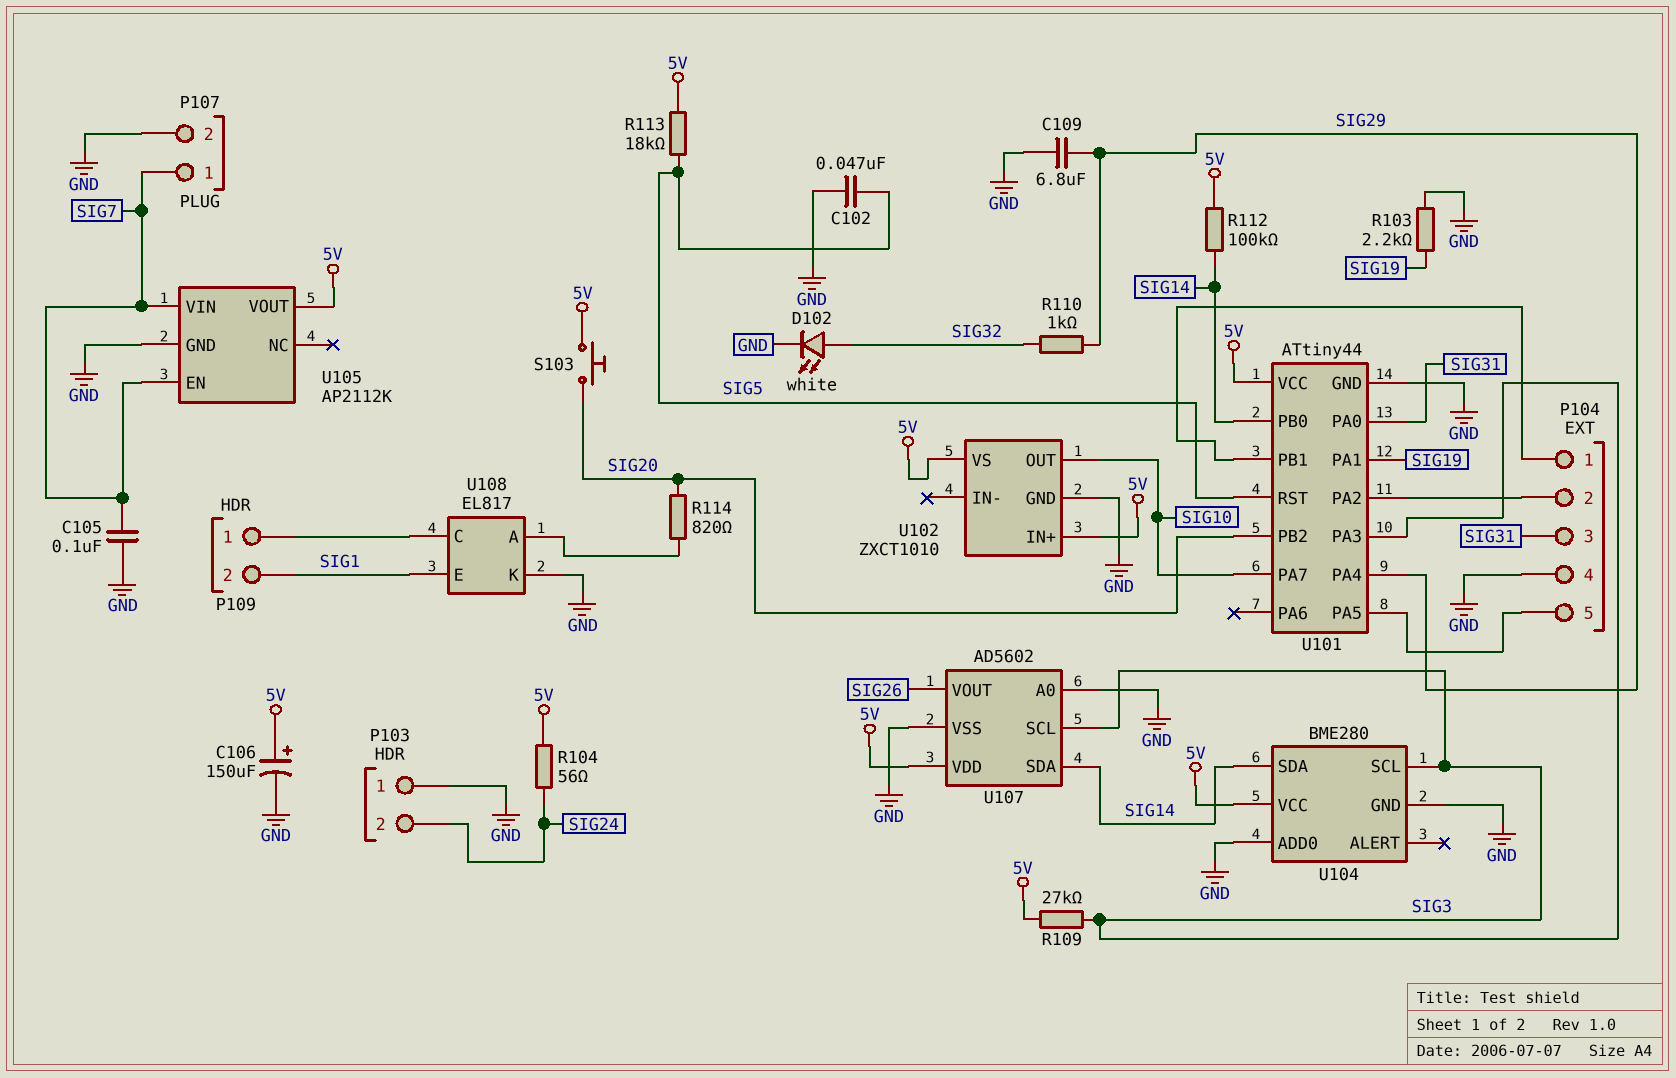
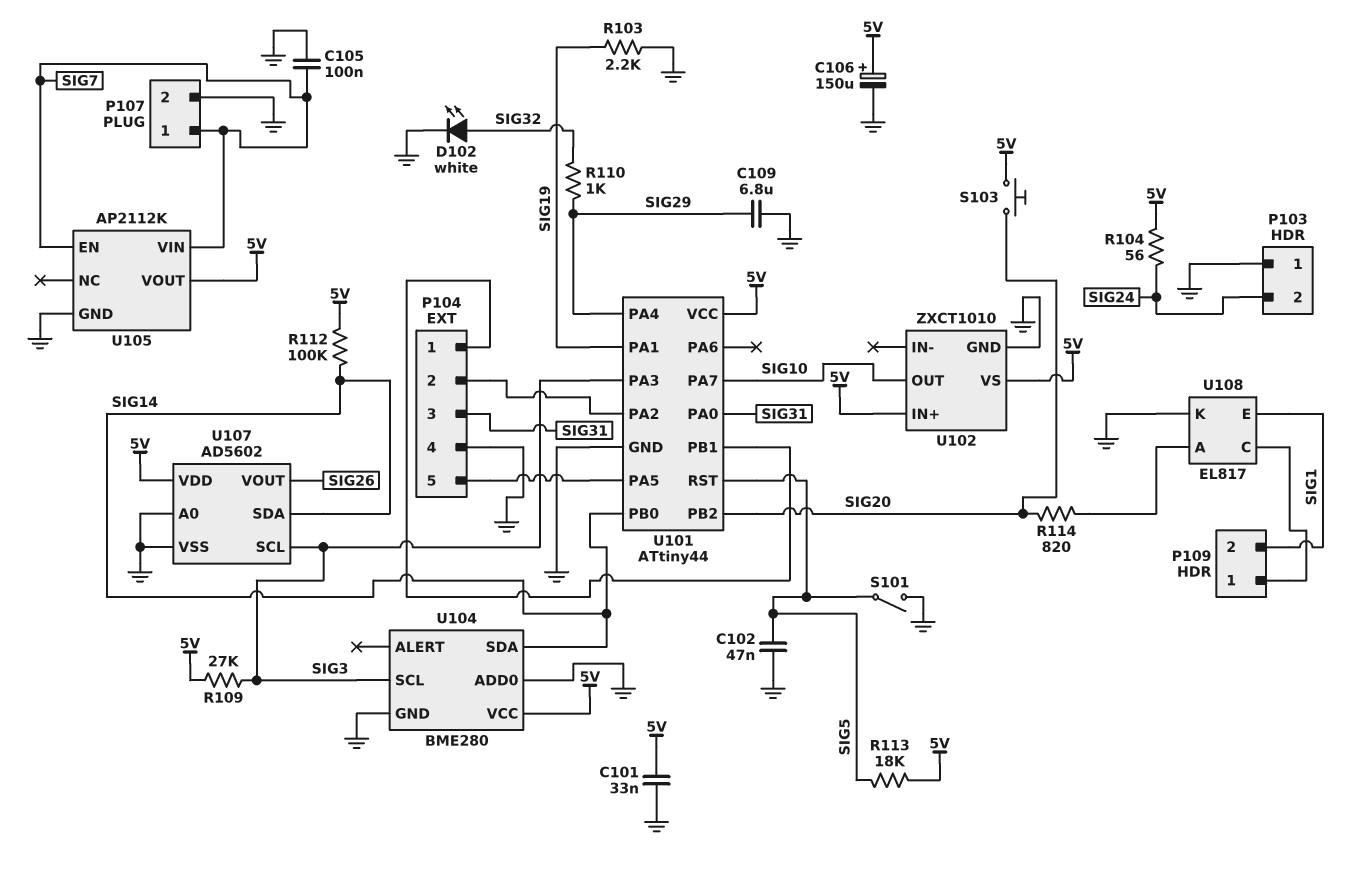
C101: none -> 33nF (5V, GND)
S101: none -> switch (GND, SIG5)

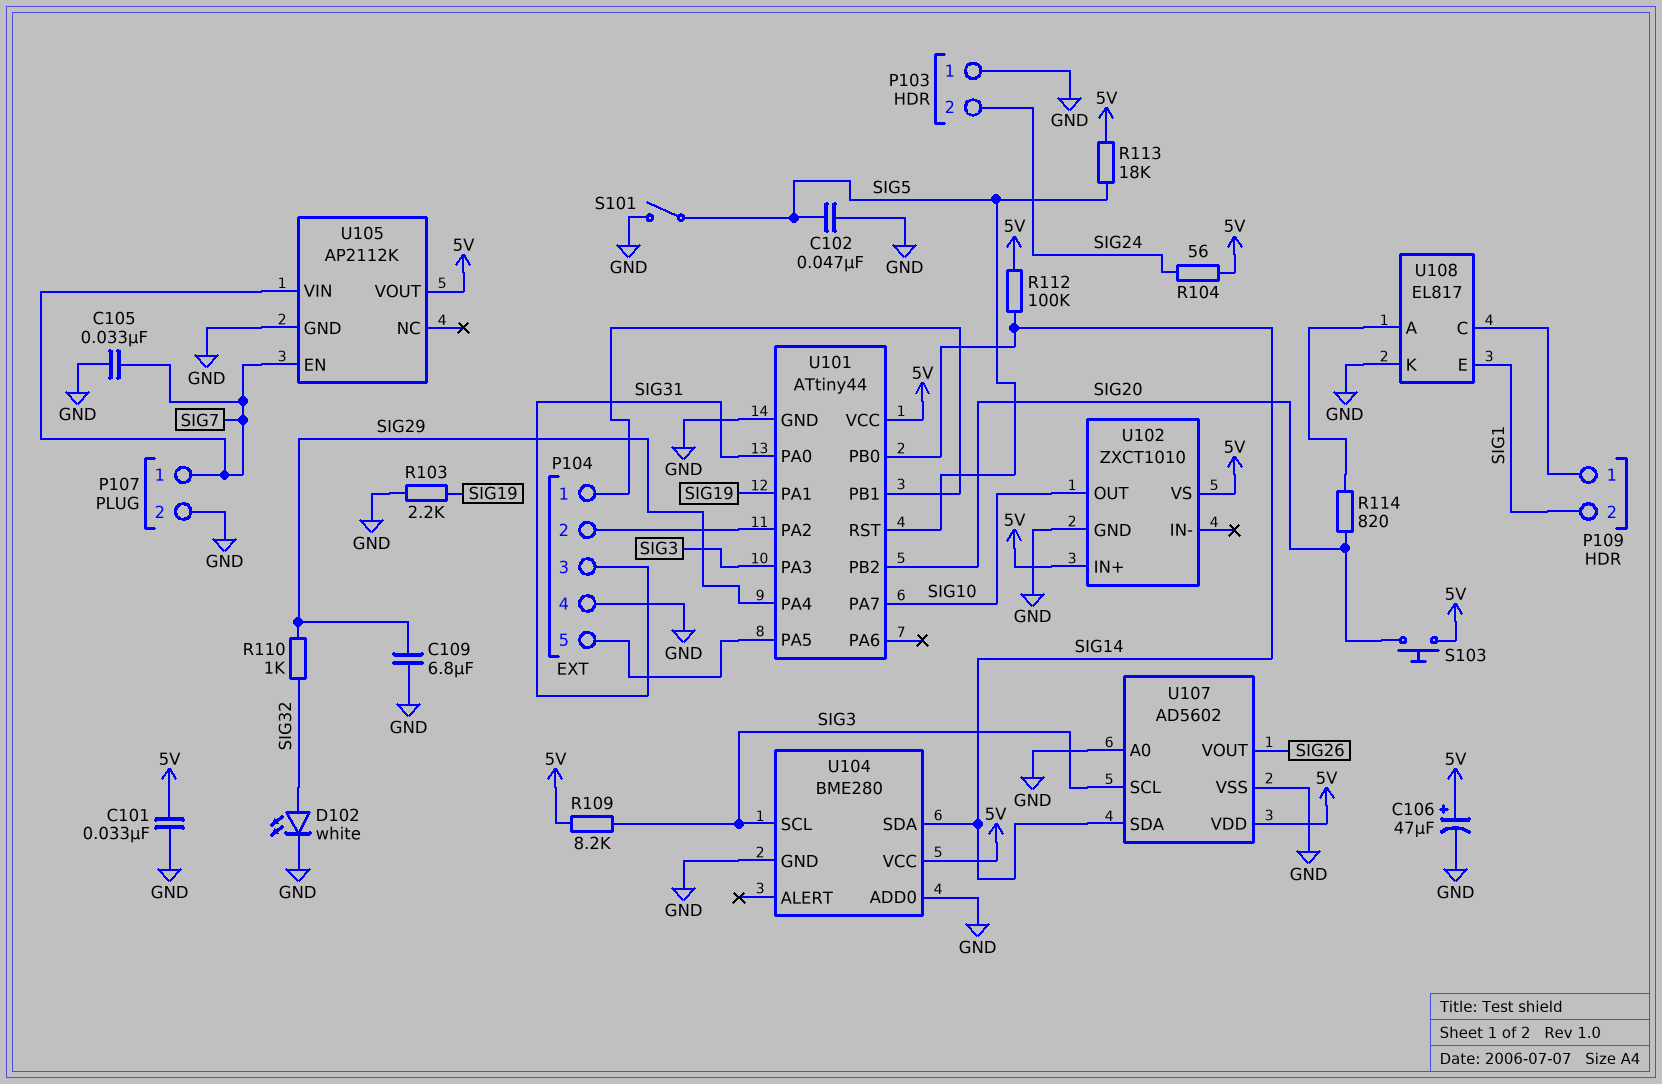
C105: 100nF (GND, SIG7) -> 33nF (GND, SIG7)
C106: 150uF (plus 5V, minus GND) -> 47uF (plus 5V, minus GND)
R109: 27k (5V, SIG3) -> 8.2k (5V, SIG3)

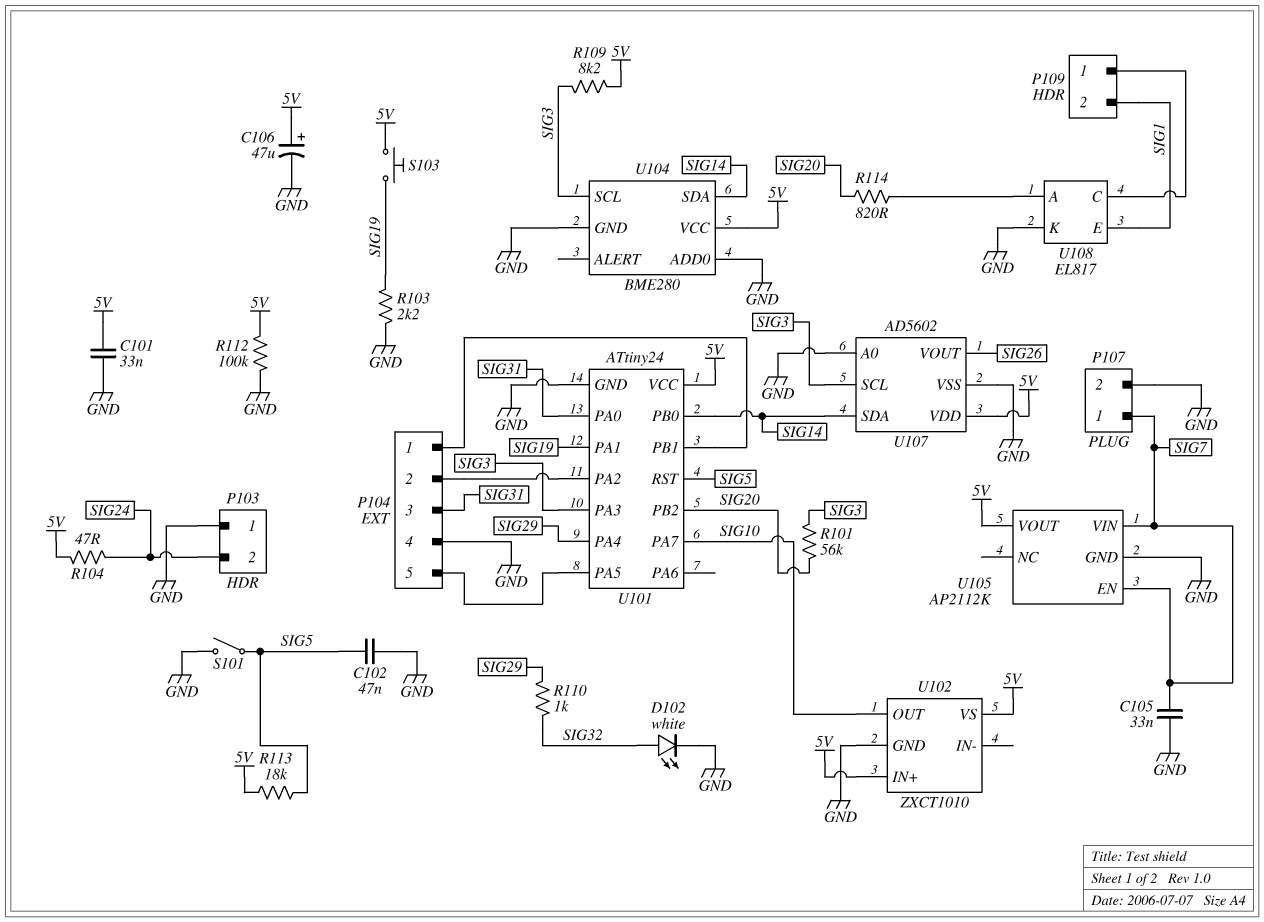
C109: 6.8uF (GND, SIG29) -> none
R101: none -> 56k (SIG3, SIG20)
R104: 56 (5V, SIG24) -> 47 (5V, SIG24)
R112: 100k (5V, SIG14) -> 100k (5V, GND)
S103: button (5V, SIG20) -> button (5V, SIG19)
U101: ATtiny44 -> ATtiny24

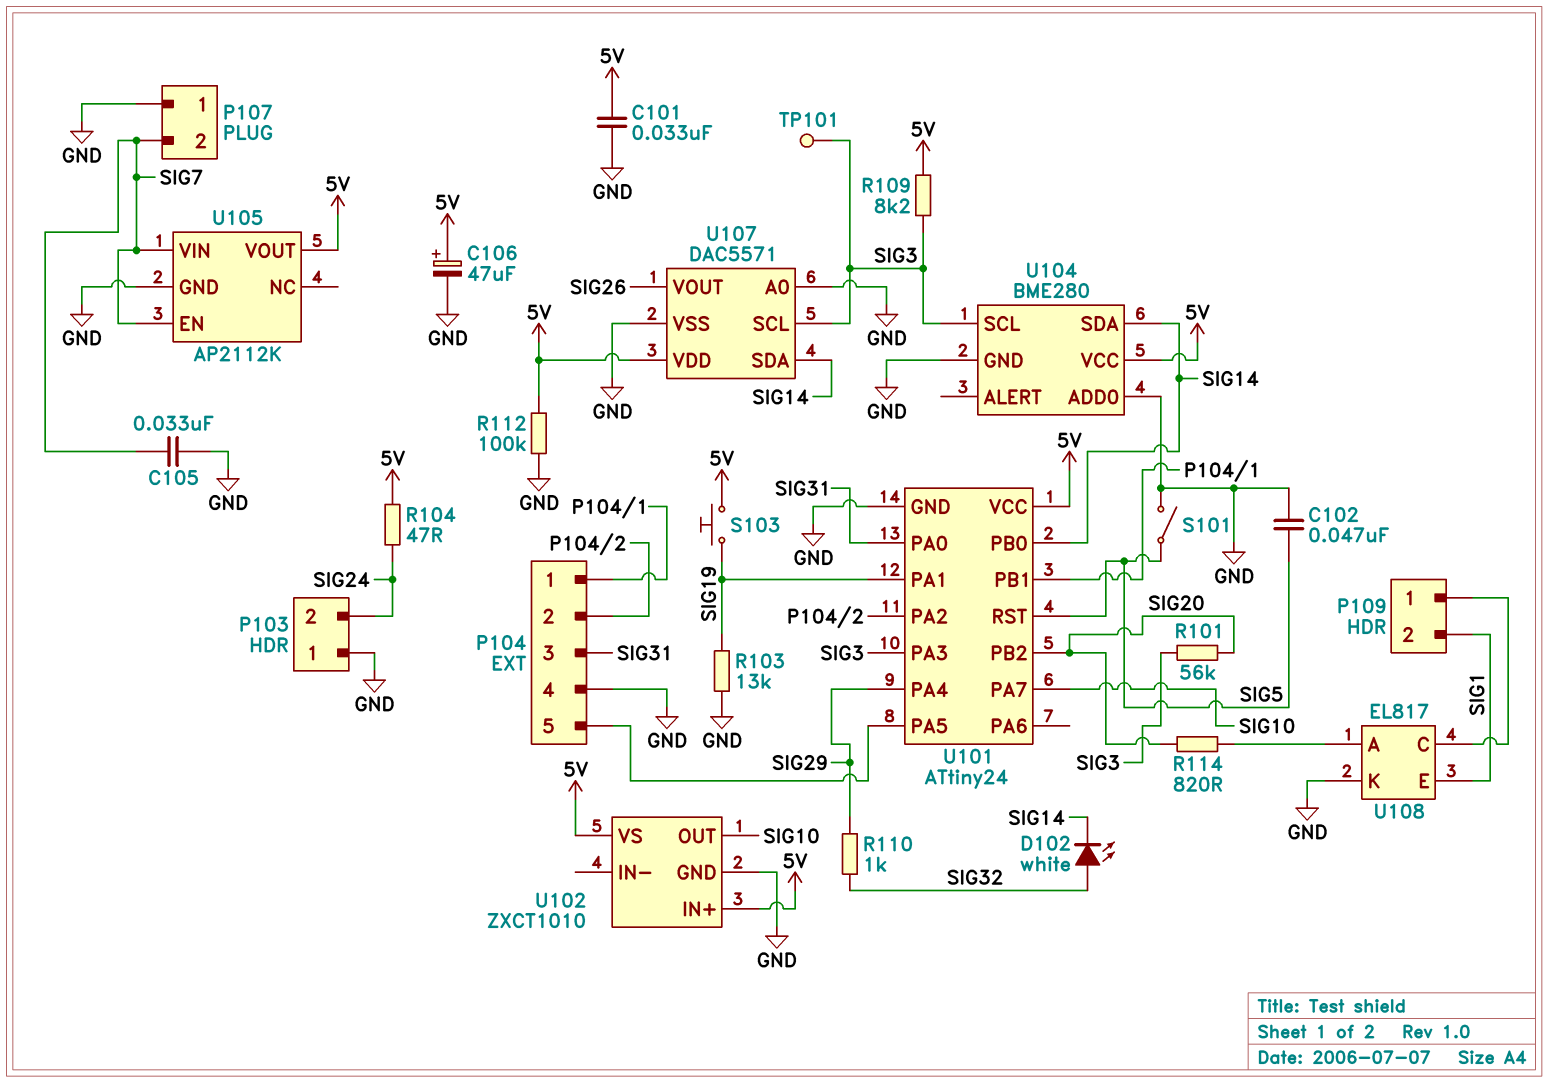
D102: LED white (A SIG32, K GND) -> LED white (A SIG32, K SIG14)
P107 pin 1: SIG7 -> GND
P107 pin 2: GND -> SIG7
R103: 2.2k (GND, SIG19) -> 13k (GND, SIG19)
R113: 18k (5V, SIG5) -> none
TP101: none -> test point (SIG3)
U107: AD5602 -> DAC5571

